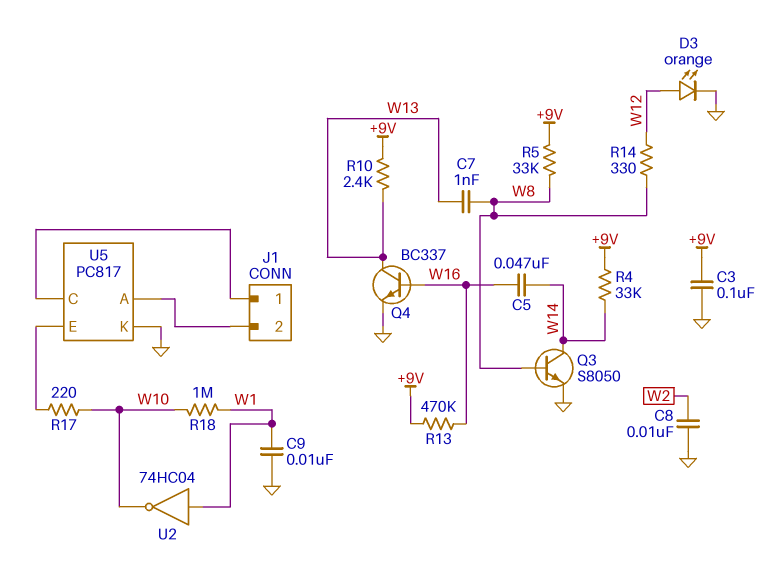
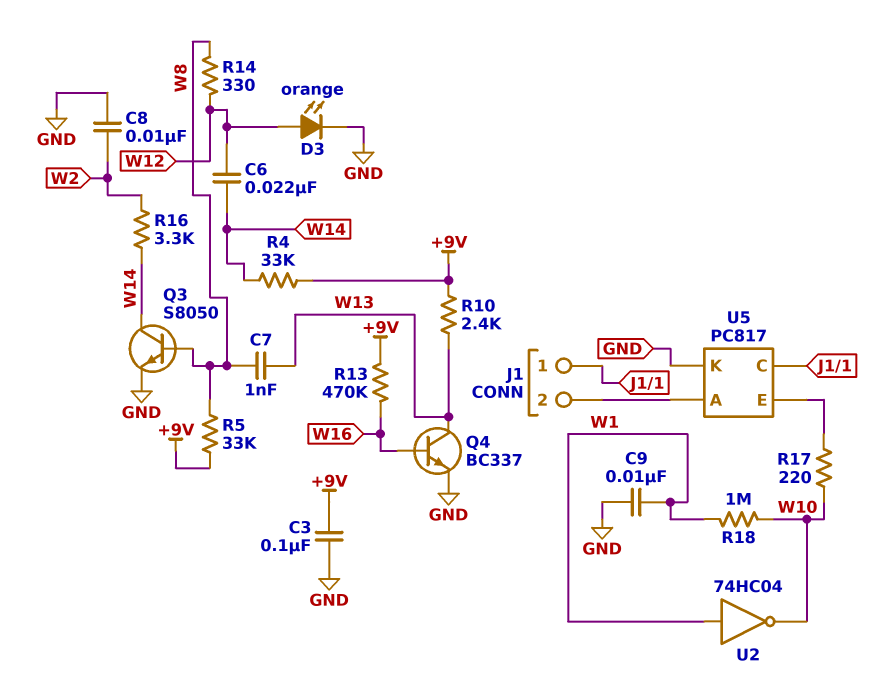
C5: 47nF (W14, W16) -> none
C6: none -> 22nF (W12, W14)
R16: none -> 3.3k (W2, W14)

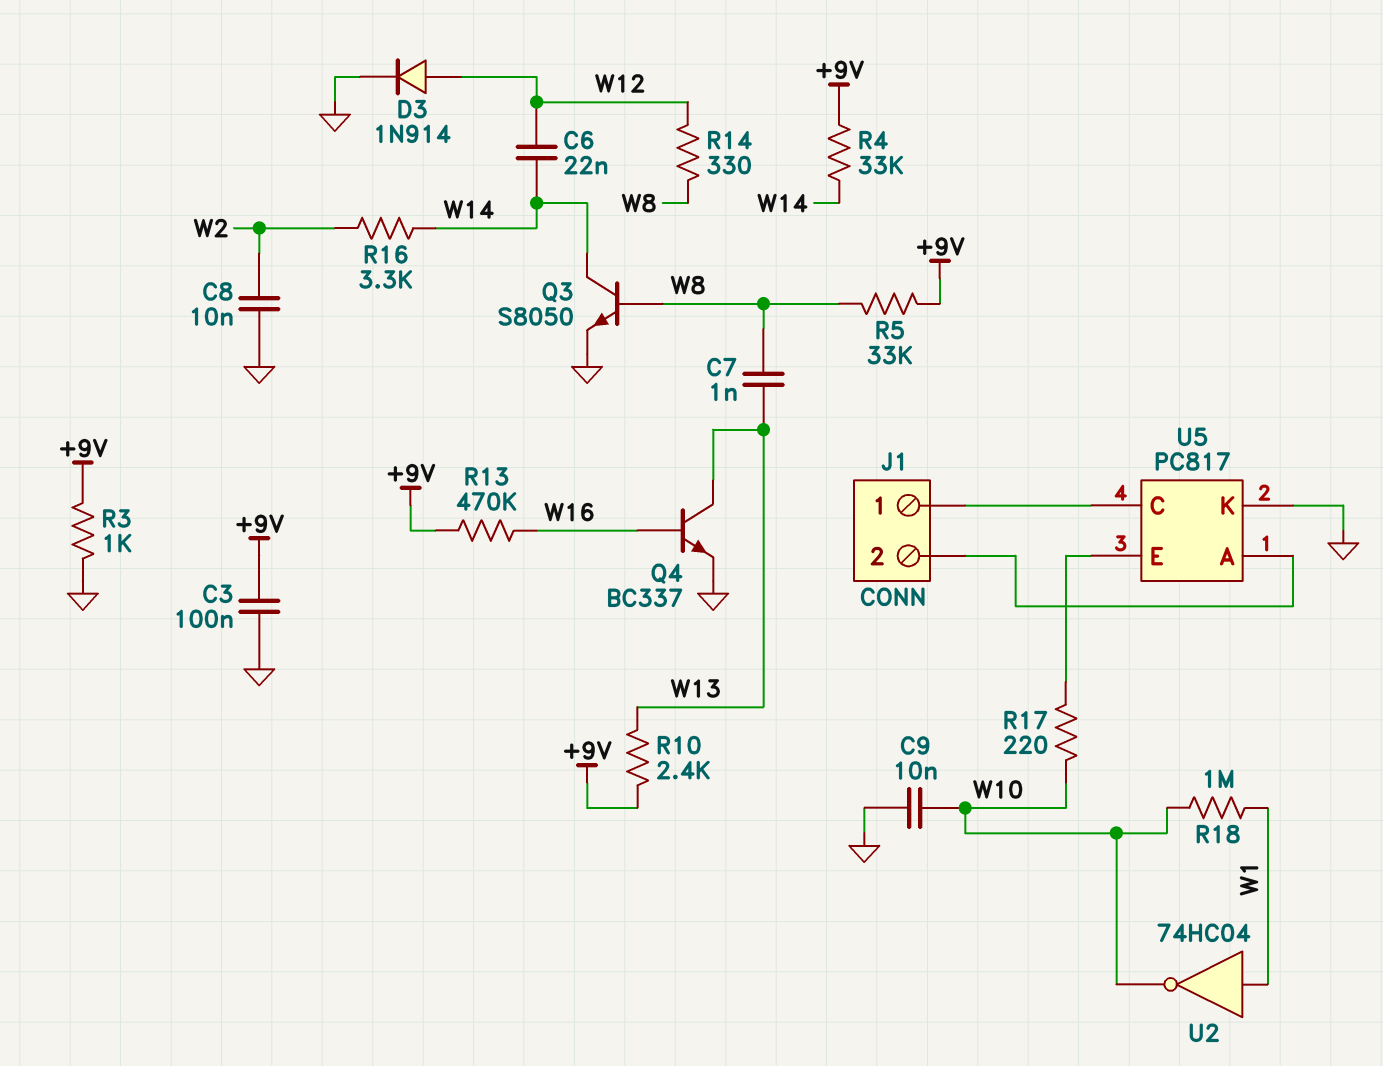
C9: 10nF (GND, W1) -> 10nF (GND, W10)
D3: LED orange (A W12, K GND) -> diode 1N914 (A W12, K GND)
R3: none -> 1k (+9V, GND)

